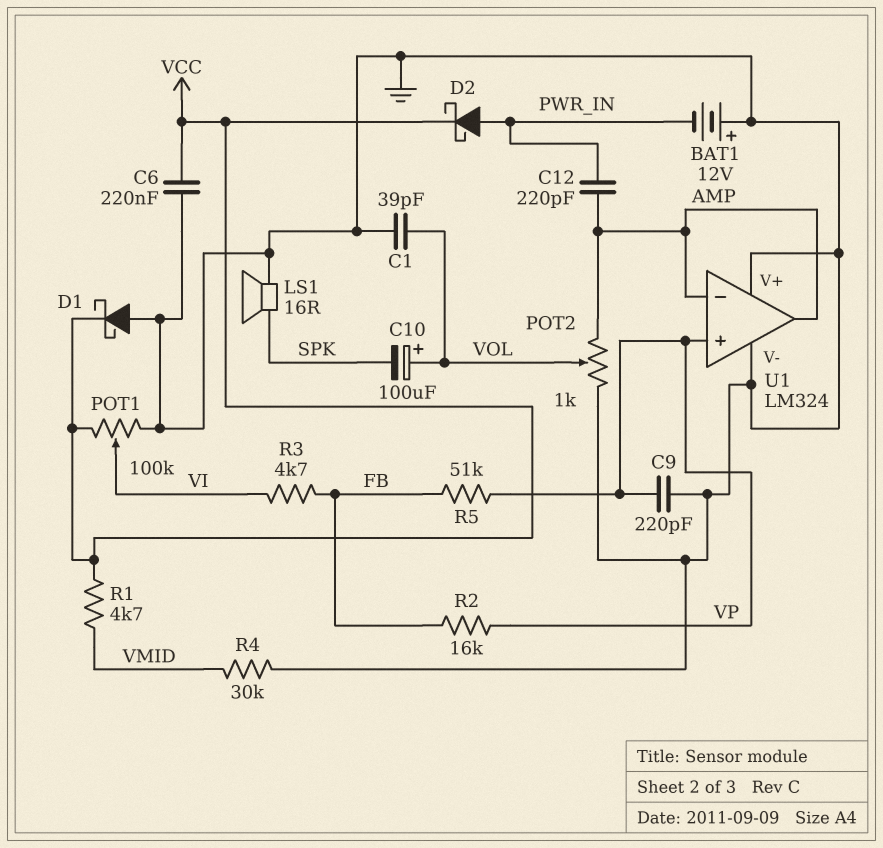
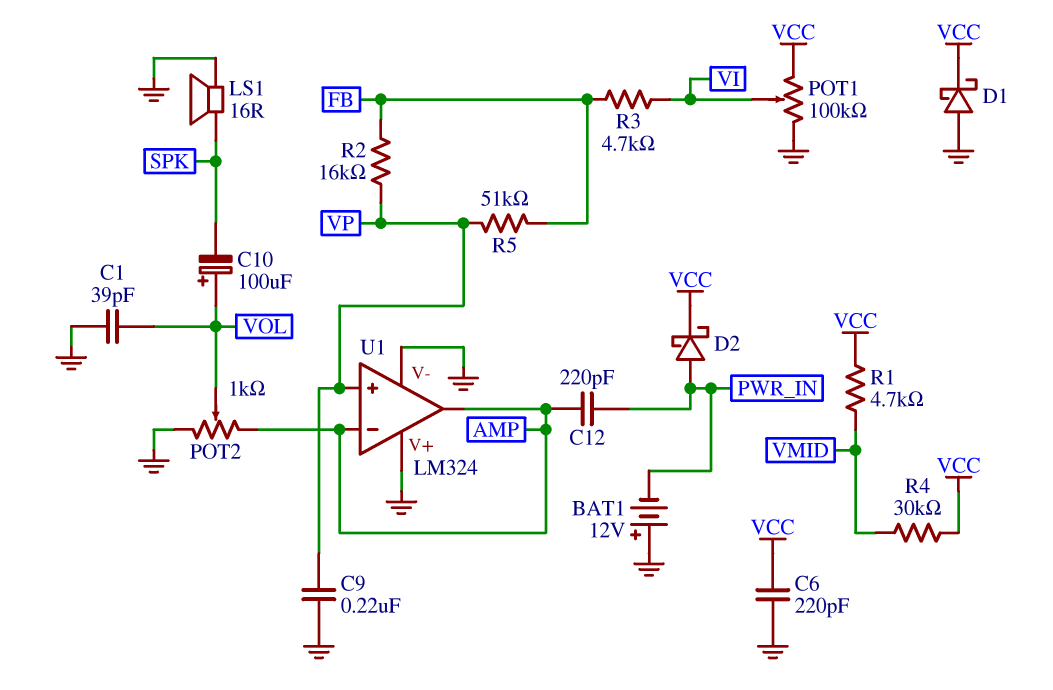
C6: 220nF (GND, VCC) -> 220pF (GND, VCC)
C9: 220pF (GND, VP) -> 220nF (GND, VP)
R4: 30k (GND, VMID) -> 30k (VCC, VMID)

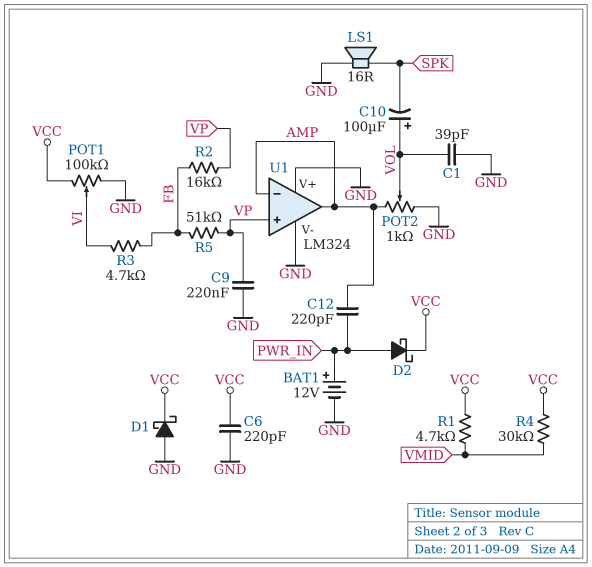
BAT1: 12V (plus GND, minus PWR_IN) -> 12V (plus PWR_IN, minus GND)

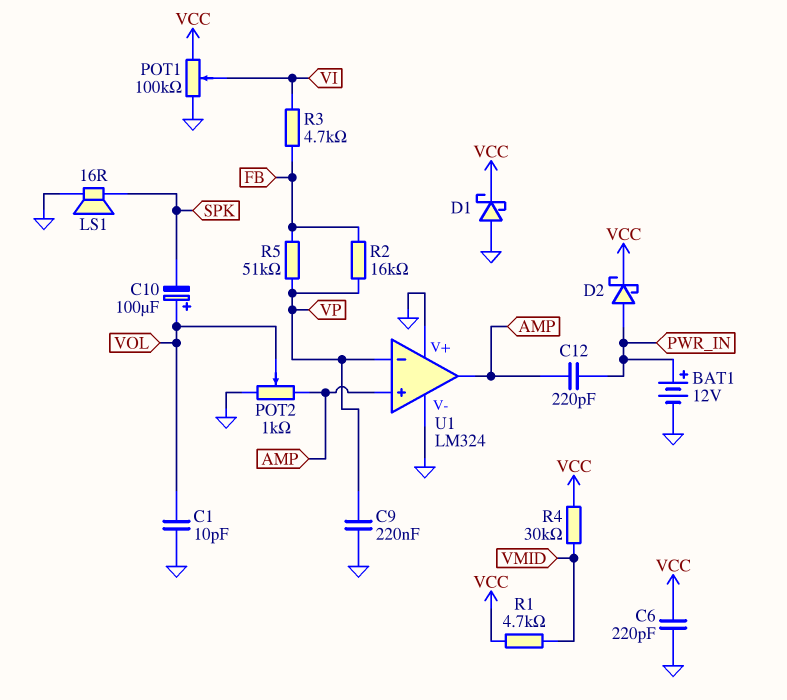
C1: 39pF (GND, VOL) -> 10pF (GND, VOL)
U1 pin in+: VP -> AMP
U1 pin in-: AMP -> VP

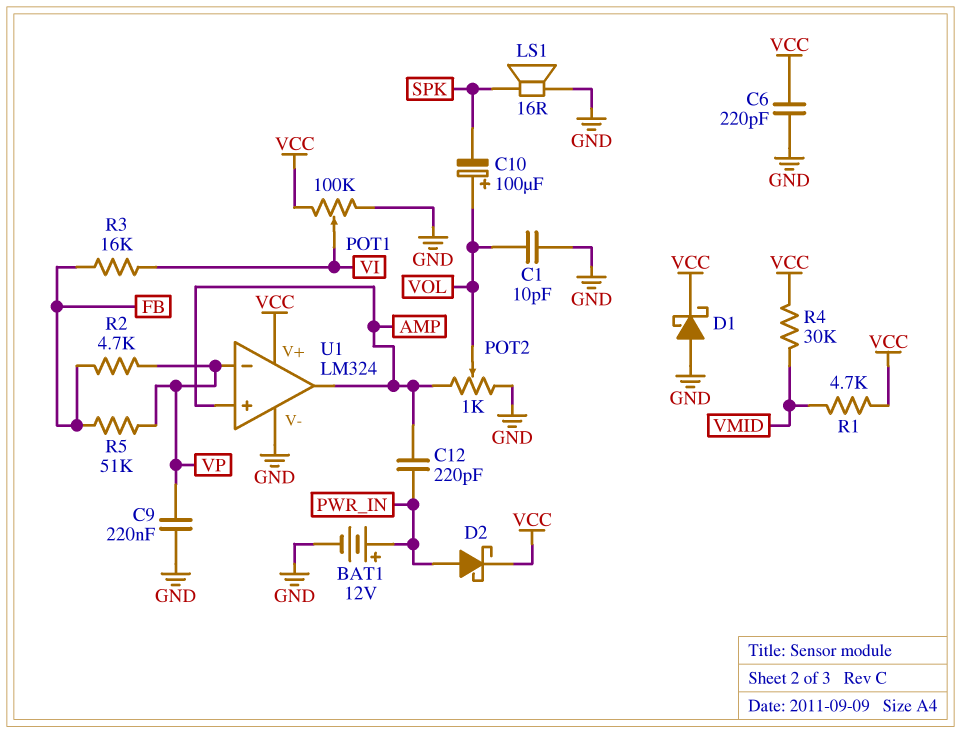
R2: 16k (FB, VP) -> 4.7k (FB, VP)
R3: 4.7k (FB, VI) -> 16k (FB, VI)
U1 pin V+: GND -> VCC

